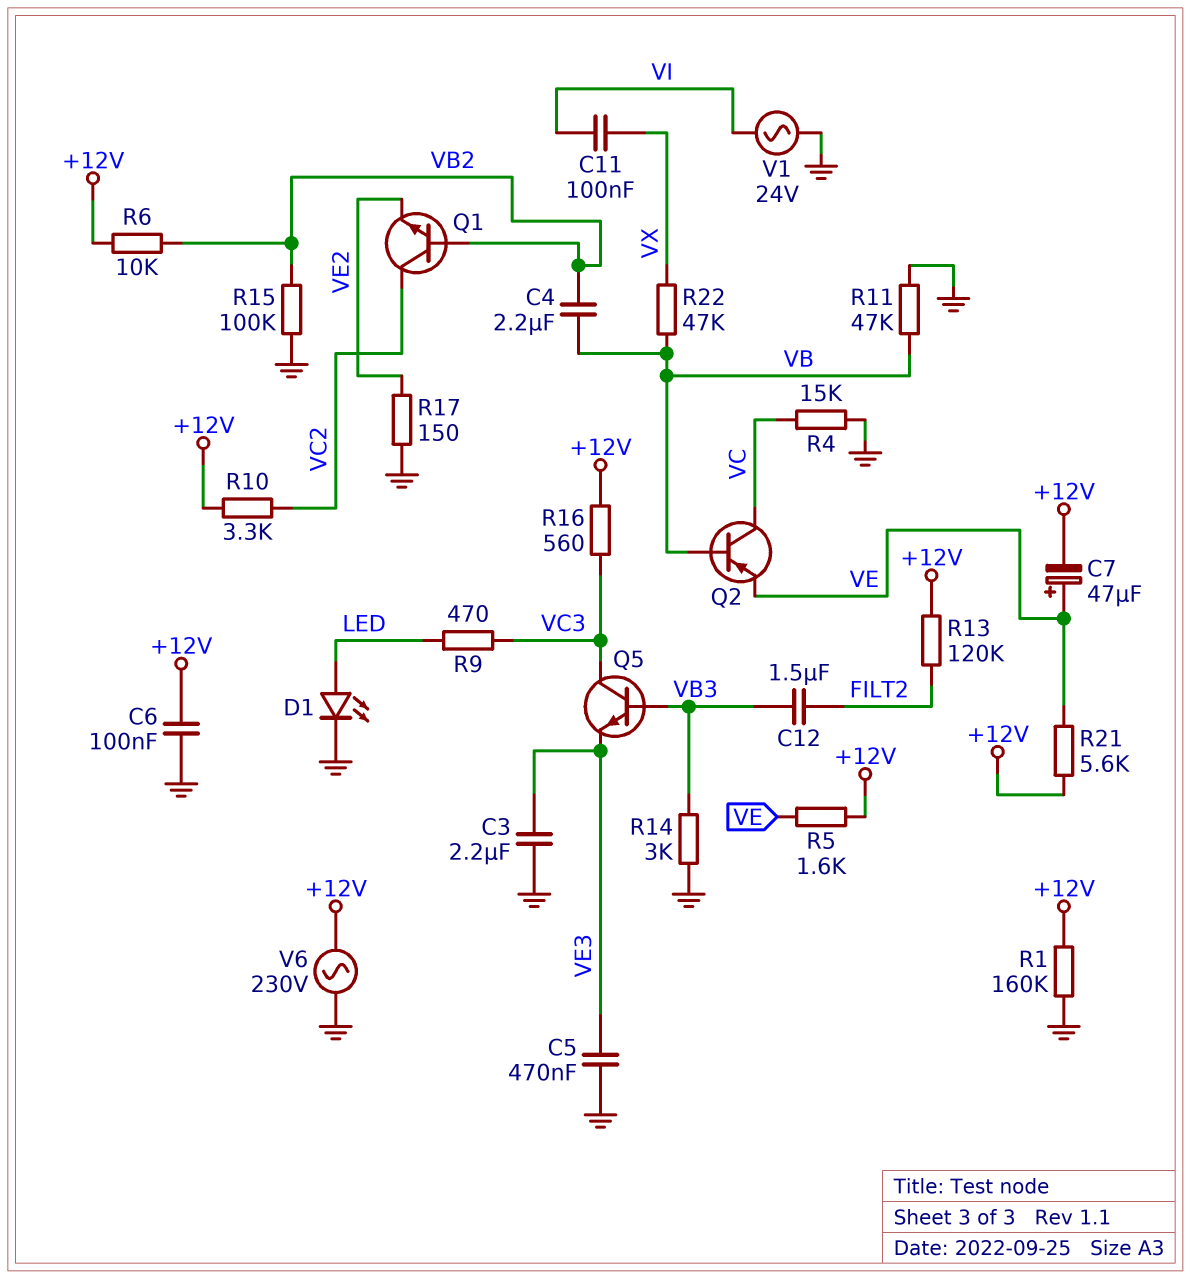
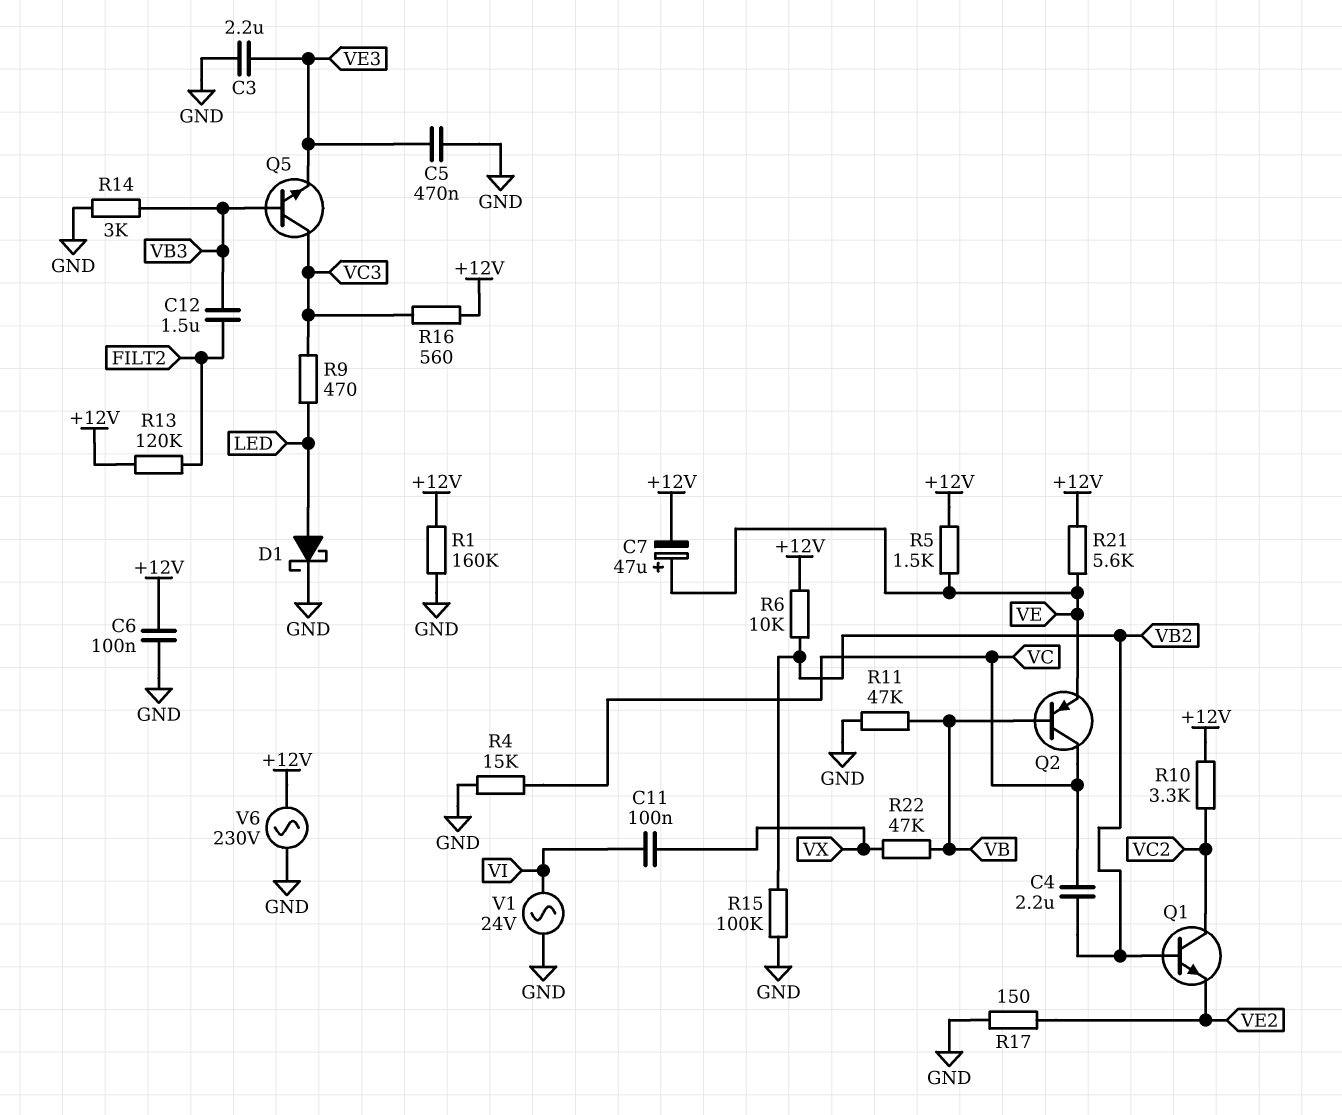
C4: 2.2uF (VB, VB2) -> 2.2uF (VB2, VC)
D1: LED (A LED, K GND) -> schottky (A LED, K GND)
R5: 1.6k (+12V, VE) -> 1.5k (+12V, VE)

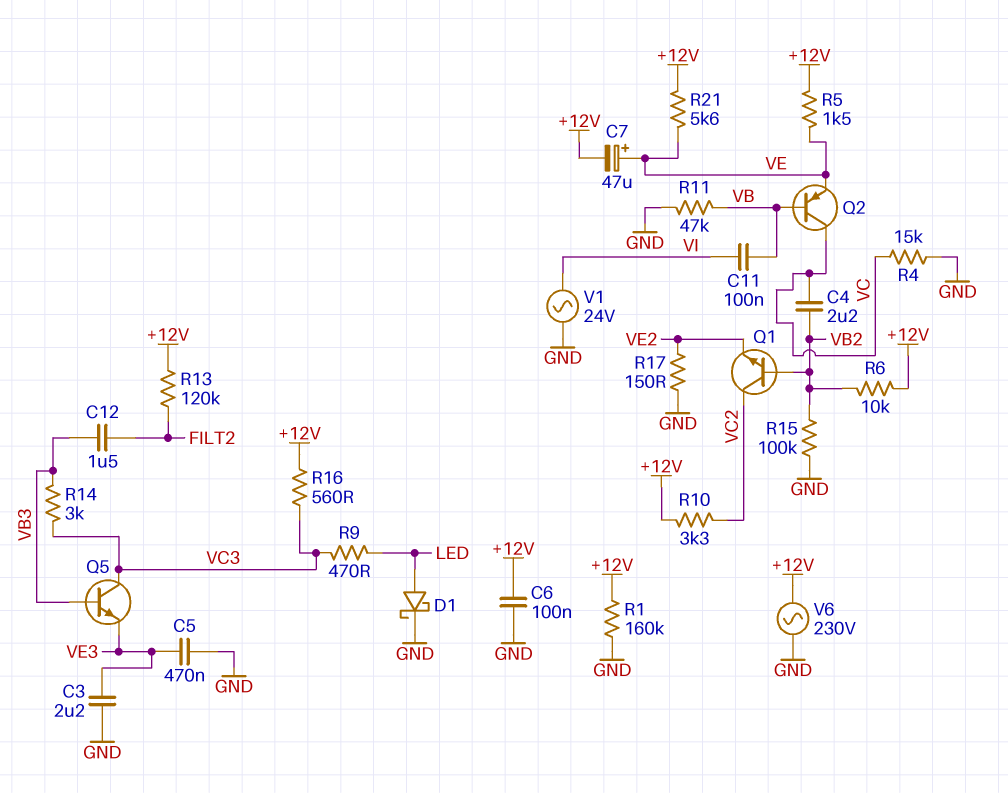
C11: 100nF (VI, VX) -> 100nF (VB, VI)
R14: 3k (GND, VB3) -> 3k (VB3, VC3)
R22: 47k (VB, VX) -> none

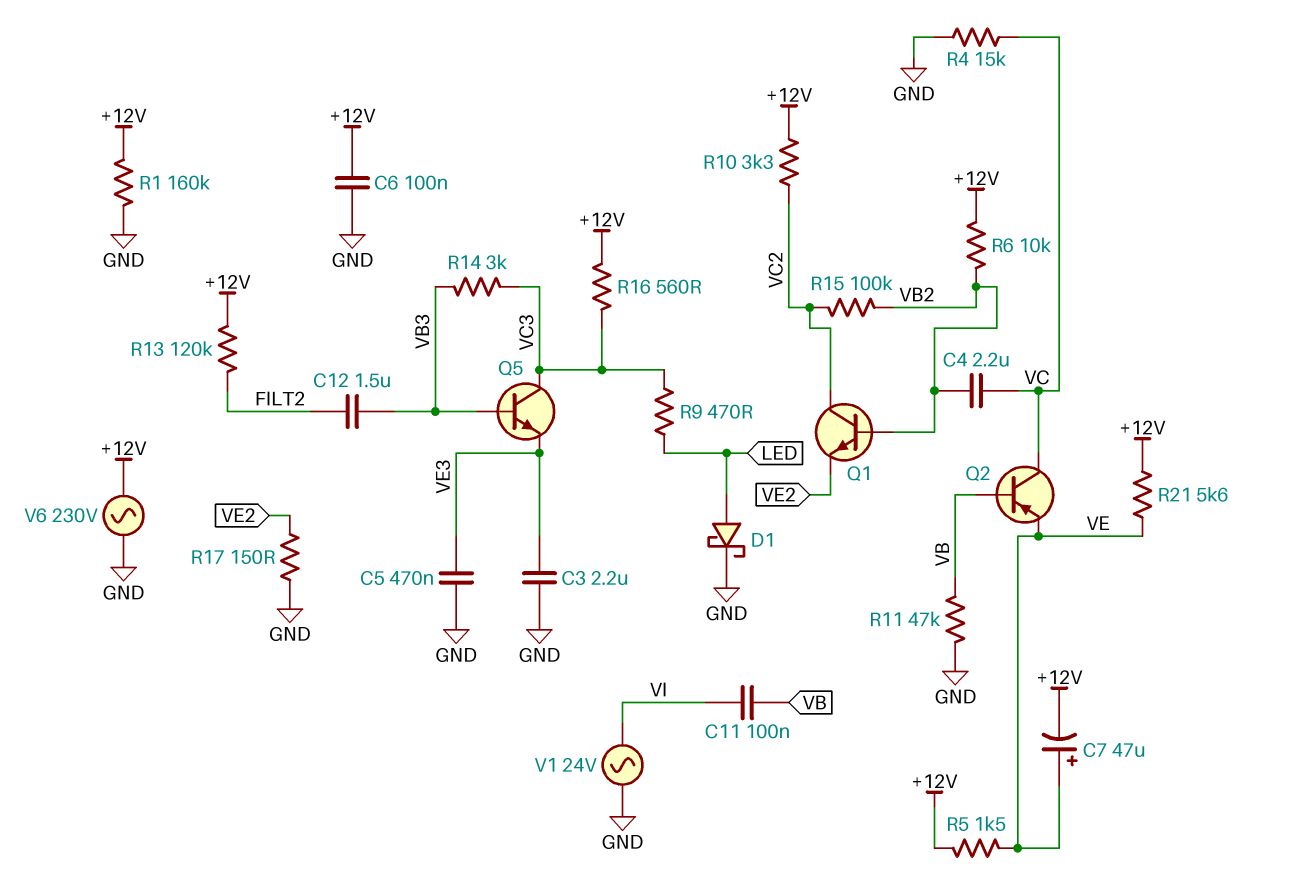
R15: 100k (GND, VB2) -> 100k (VB2, VC2)

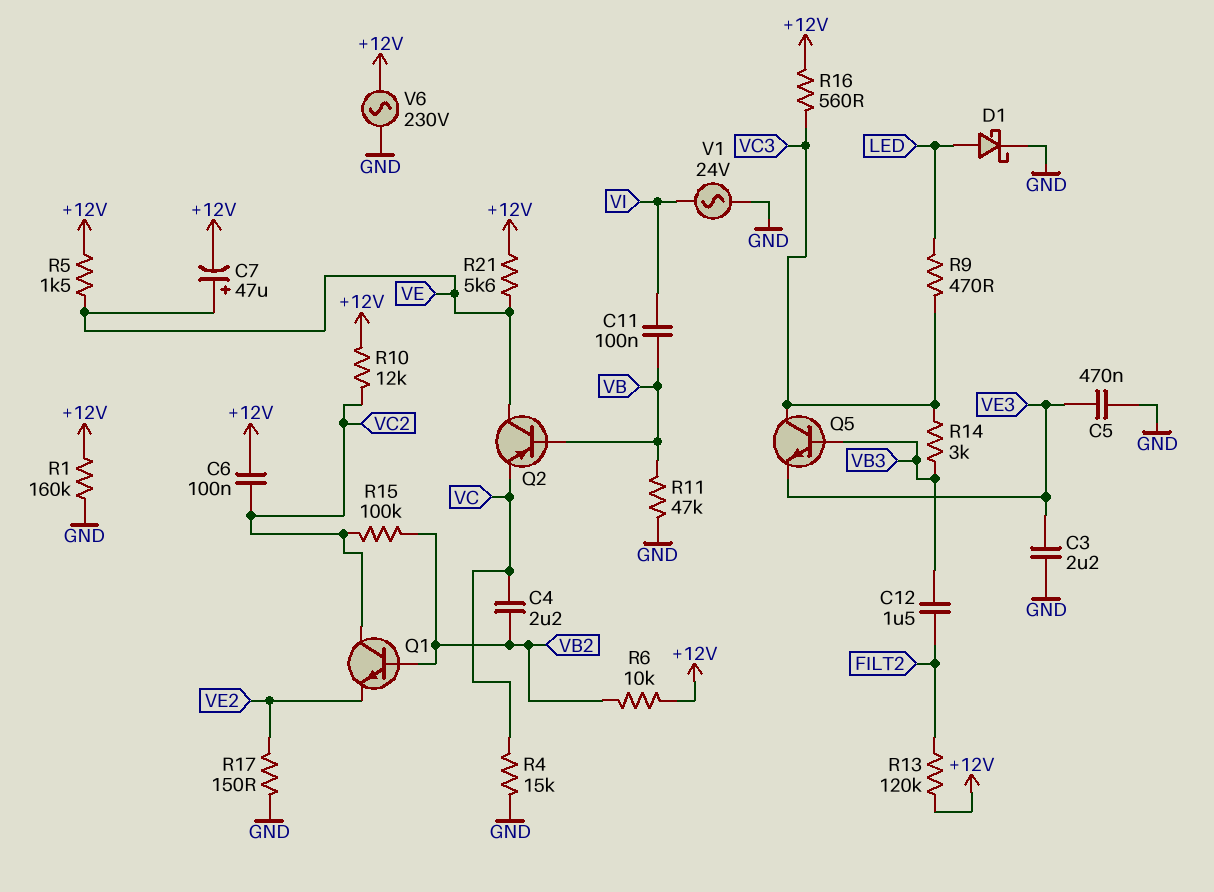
C6: 100nF (+12V, GND) -> 100nF (+12V, VC2)
Q2: PNP (B VB, C VC, E VE) -> PNP (B VB, C VE, E VC)
R10: 3.3k (+12V, VC2) -> 12k (+12V, VC2)

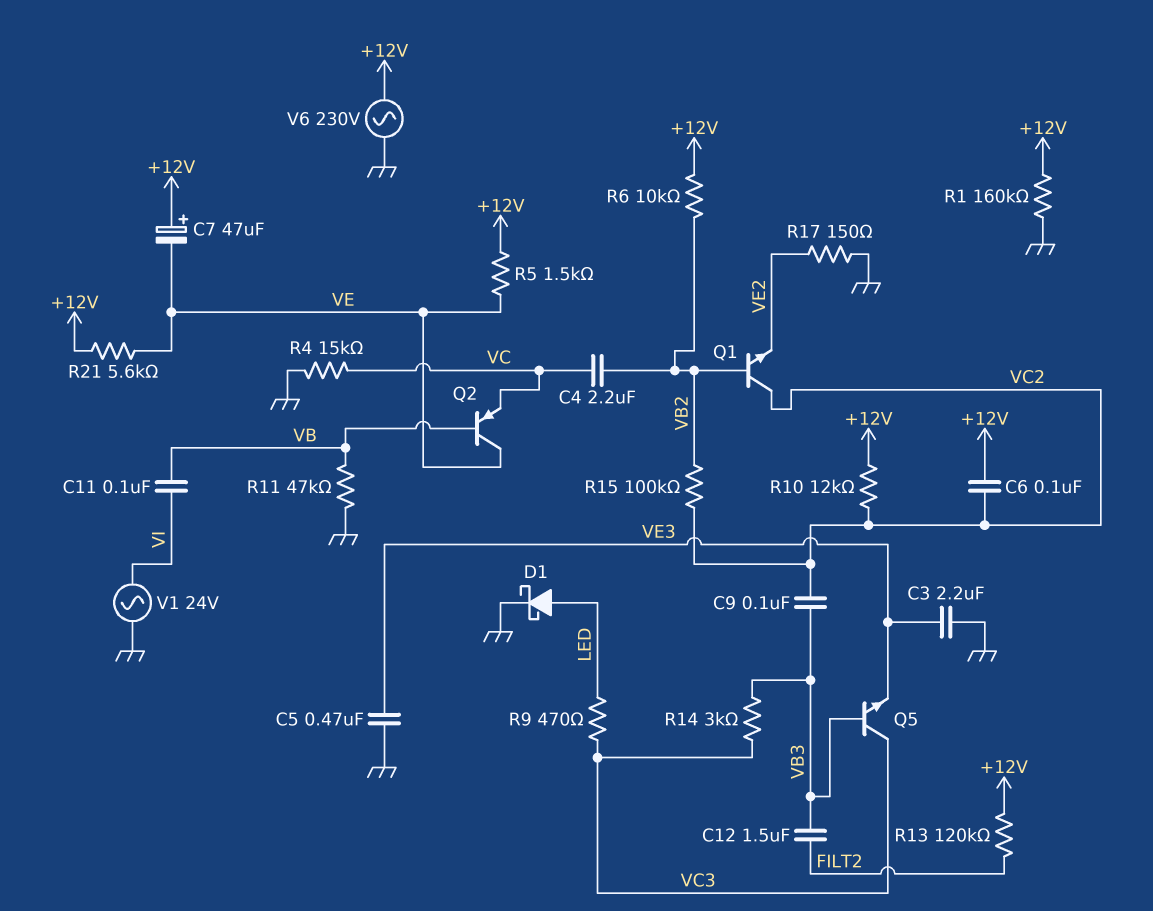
C7: 47uF (plus VE, minus +12V) -> 47uF (plus +12V, minus VE)
C9: none -> 100nF (VB3, VC2)
R16: 560 (+12V, VC3) -> none

